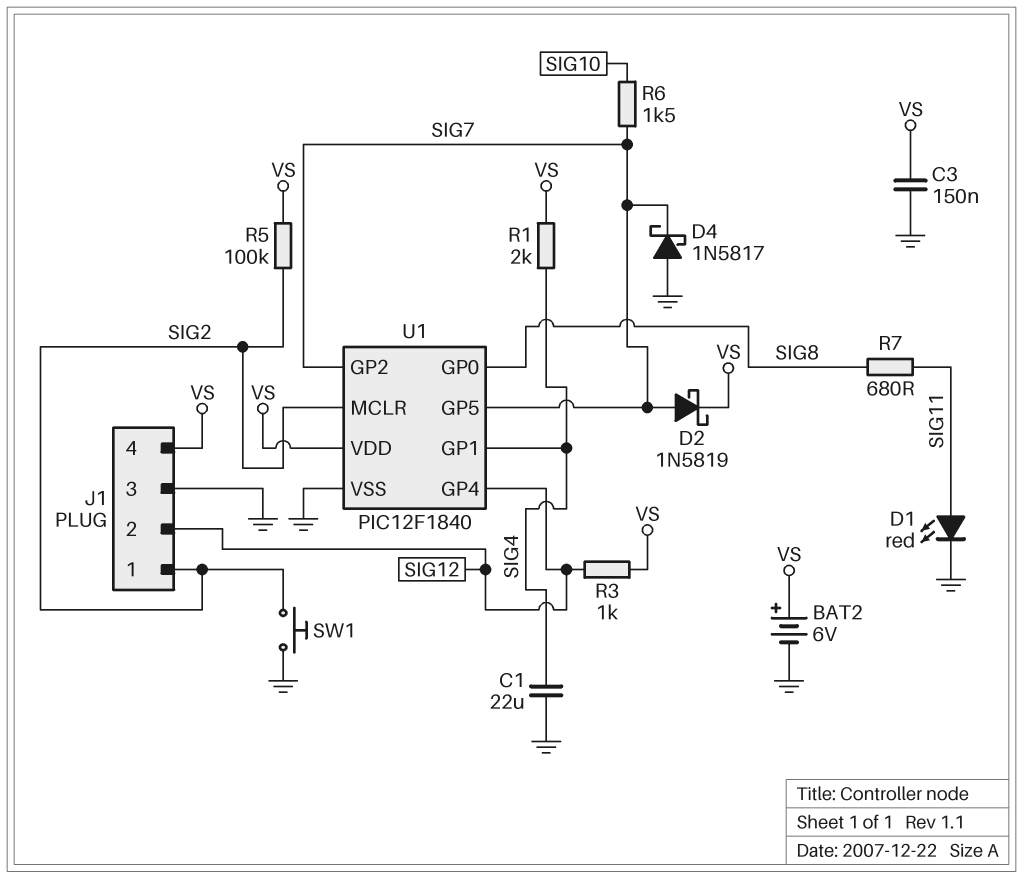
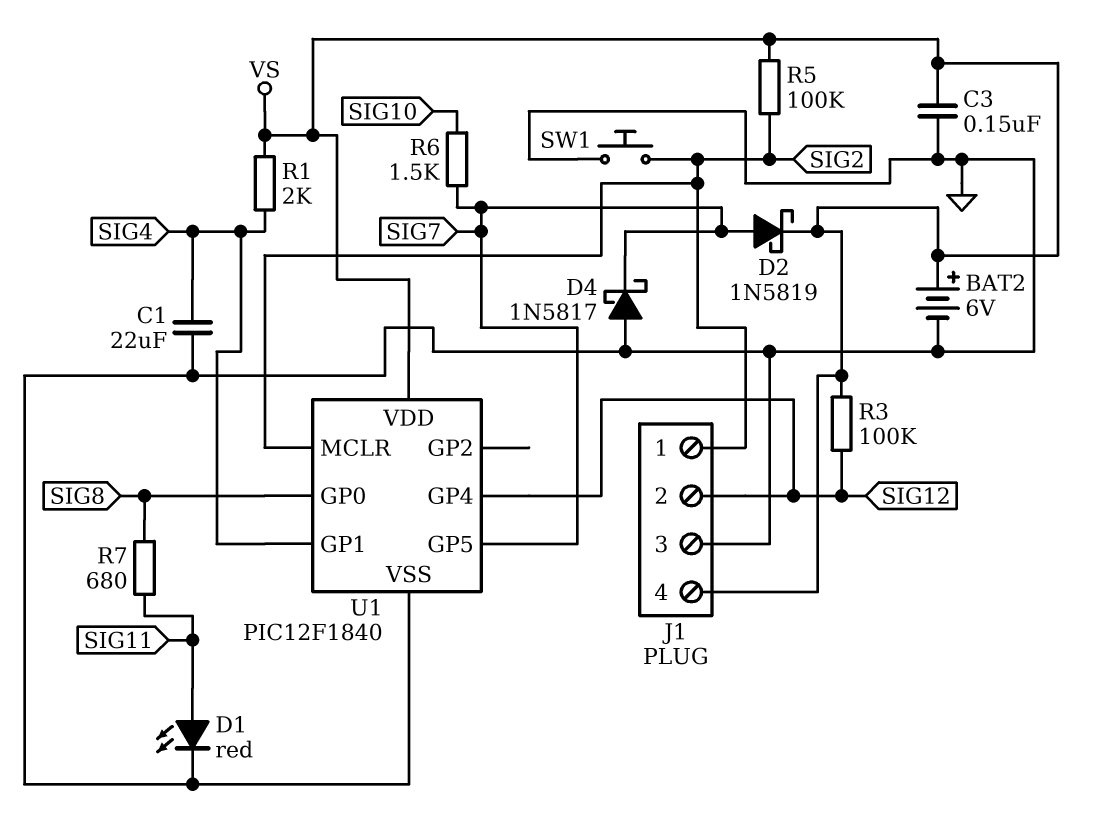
R3: 1k (SIG12, VS) -> 100k (SIG12, VS)
U1 pin GP2: SIG7 -> none

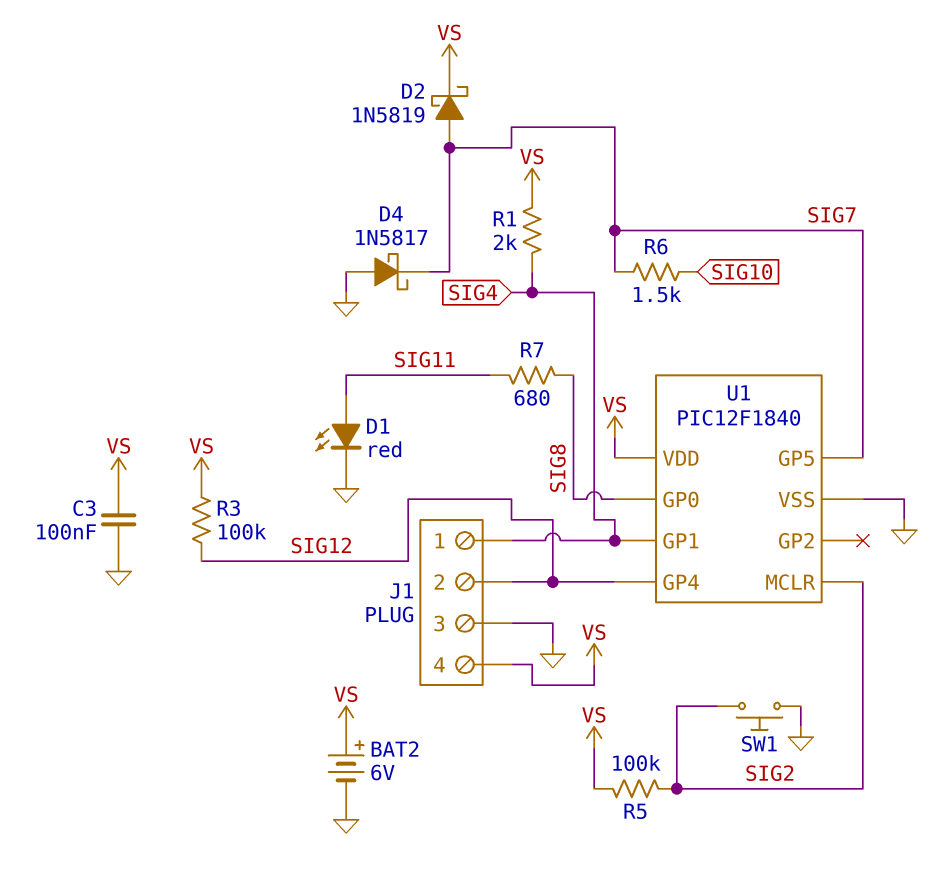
C1: 22uF (GND, SIG4) -> none
C3: 150nF (GND, VS) -> 100nF (GND, VS)
J1 pin 1: SIG2 -> SIG4

